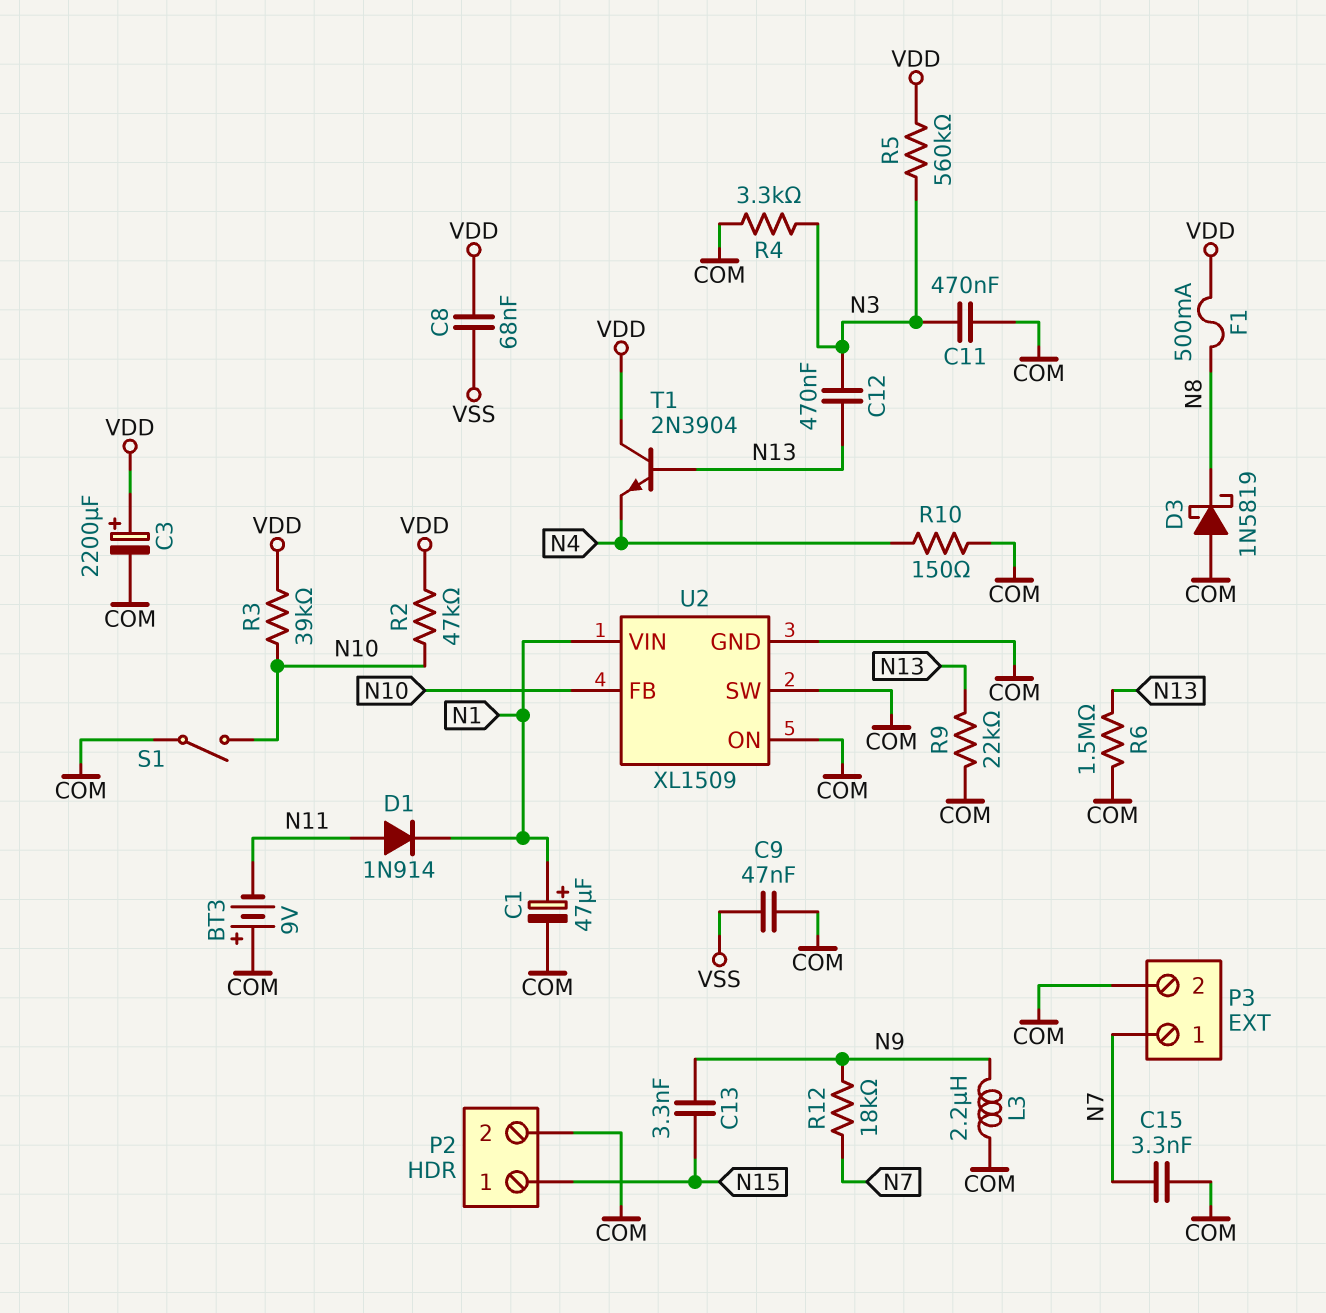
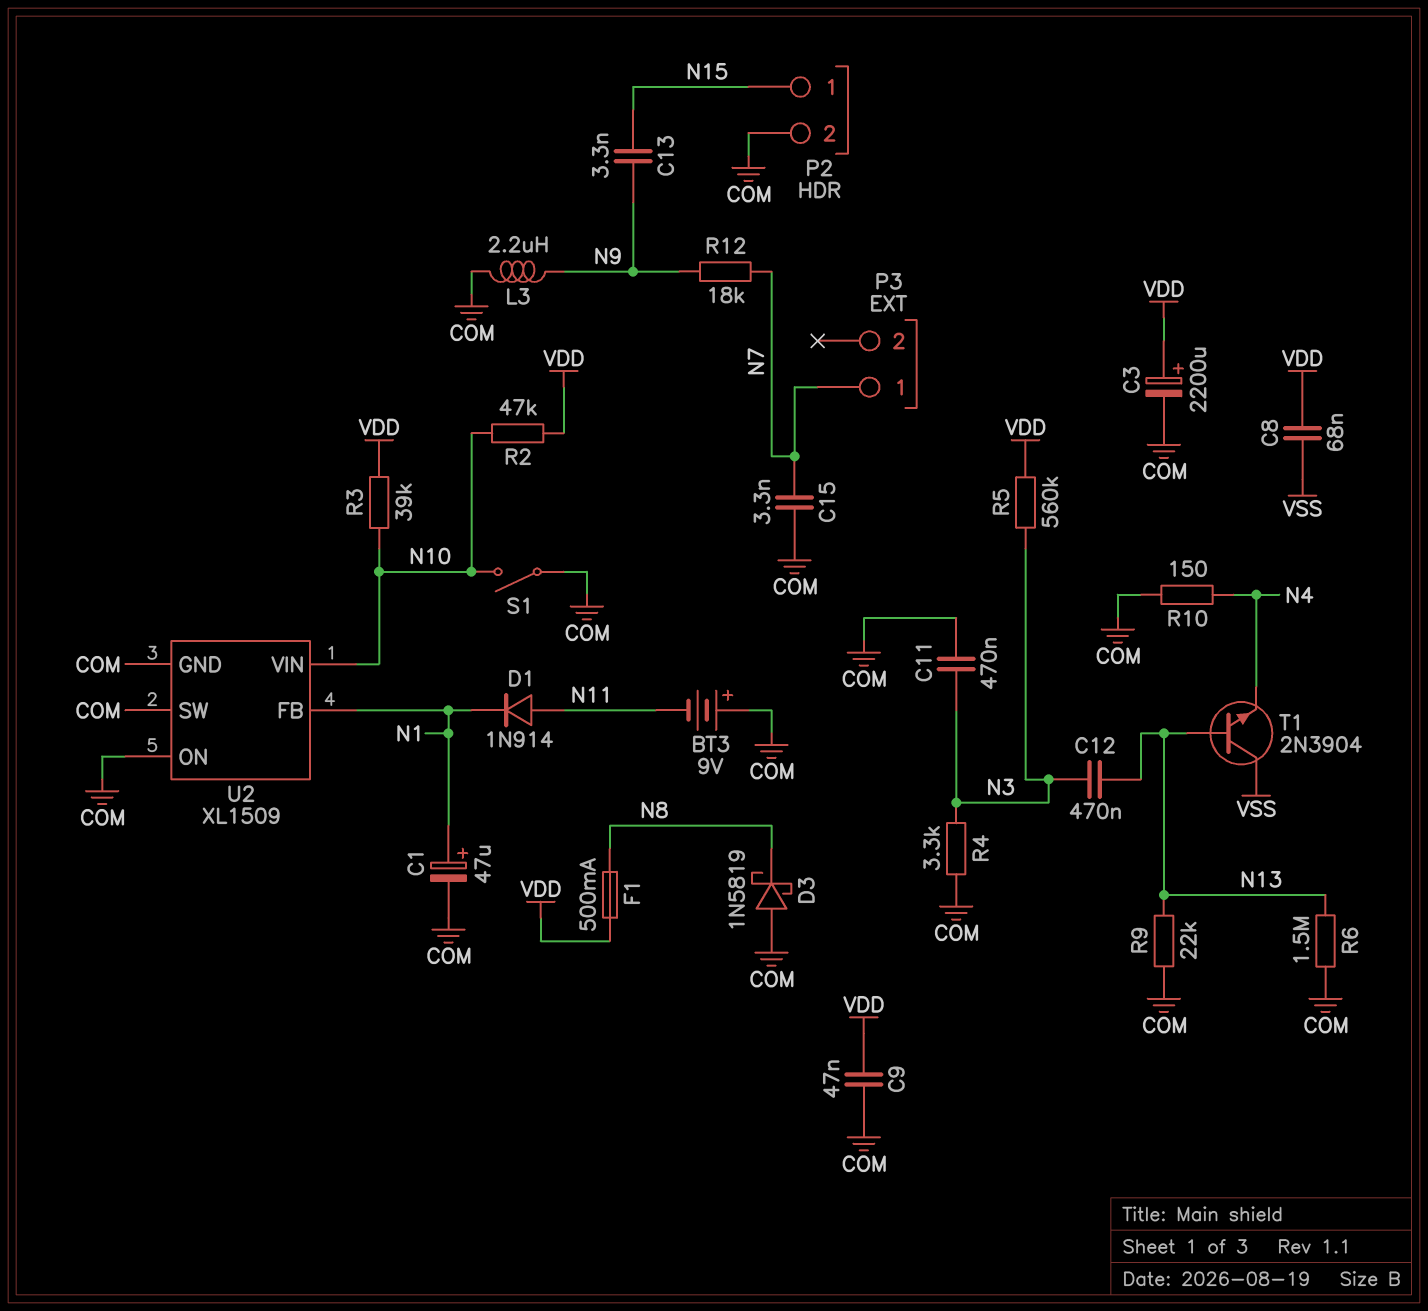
C9: 47nF (COM, VSS) -> 47nF (COM, VDD)
P3 pin 2: COM -> none
T1: NPN 2N3904 (B N13, C VDD, E N4) -> NPN 2N3904 (B N13, C VSS, E N4)
U2 pin FB: N10 -> N1
U2 pin VIN: N1 -> N10

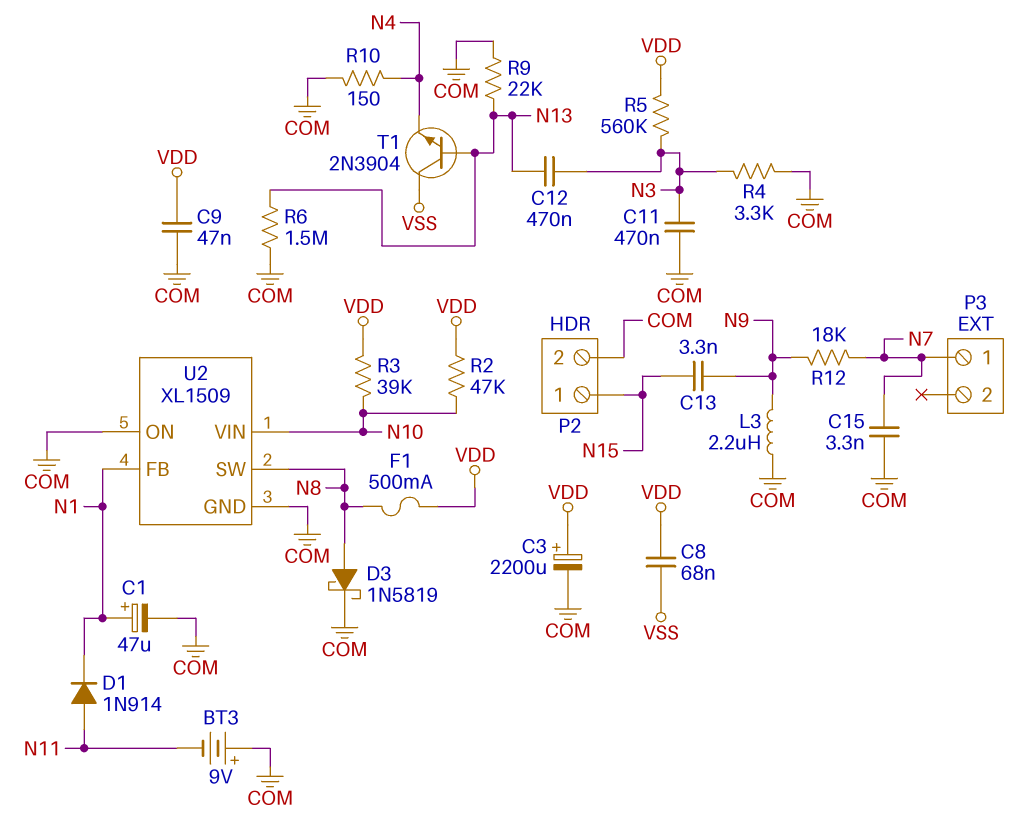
D3: schottky 1N5819 (A COM, K N8) -> schottky 1N5819 (A N8, K COM)
S1: switch (COM, N10) -> none
U2 pin SW: COM -> N8

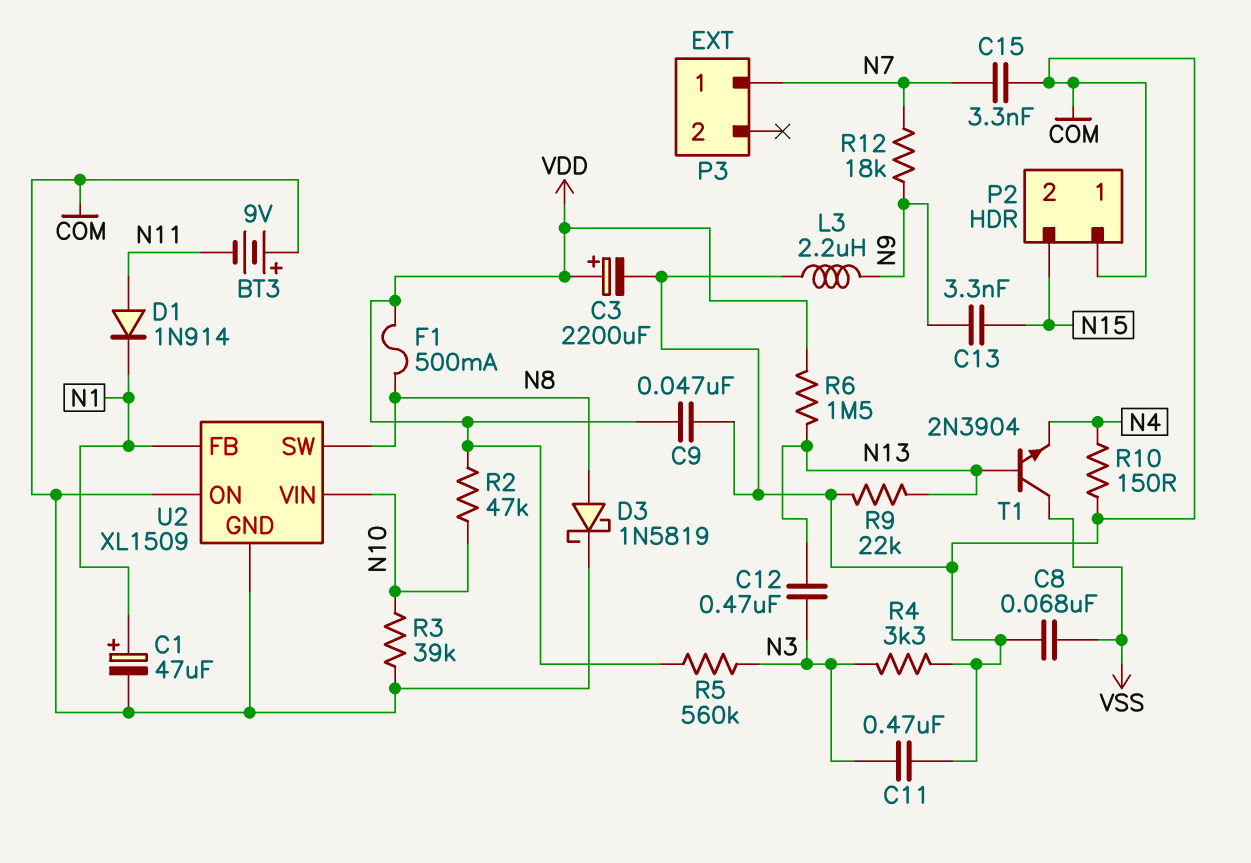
C8: 68nF (VDD, VSS) -> 68nF (COM, VSS)
P2 pin 1: N15 -> COM
P2 pin 2: COM -> N15
R3: 39k (N10, VDD) -> 39k (COM, N10)
R6: 1.5M (COM, N13) -> 1.5M (N13, VDD)

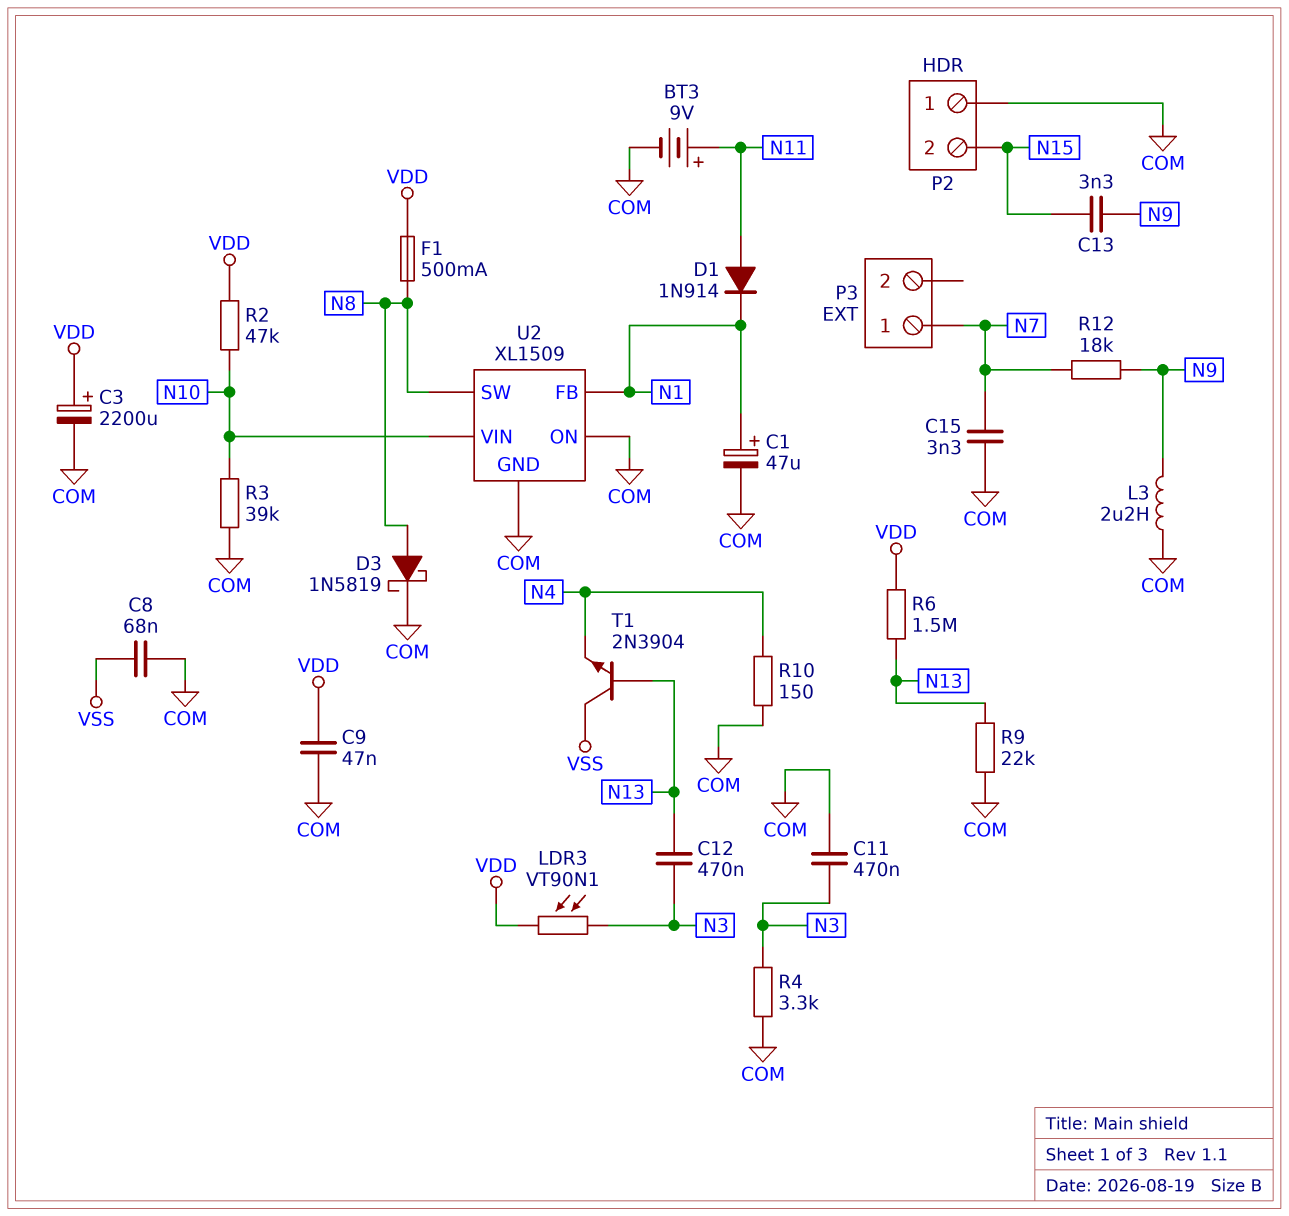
BT3: 9V (plus COM, minus N11) -> 9V (plus N11, minus COM)
LDR3: none -> VT90N1 (N3, VDD)
R5: 560k (N3, VDD) -> none

